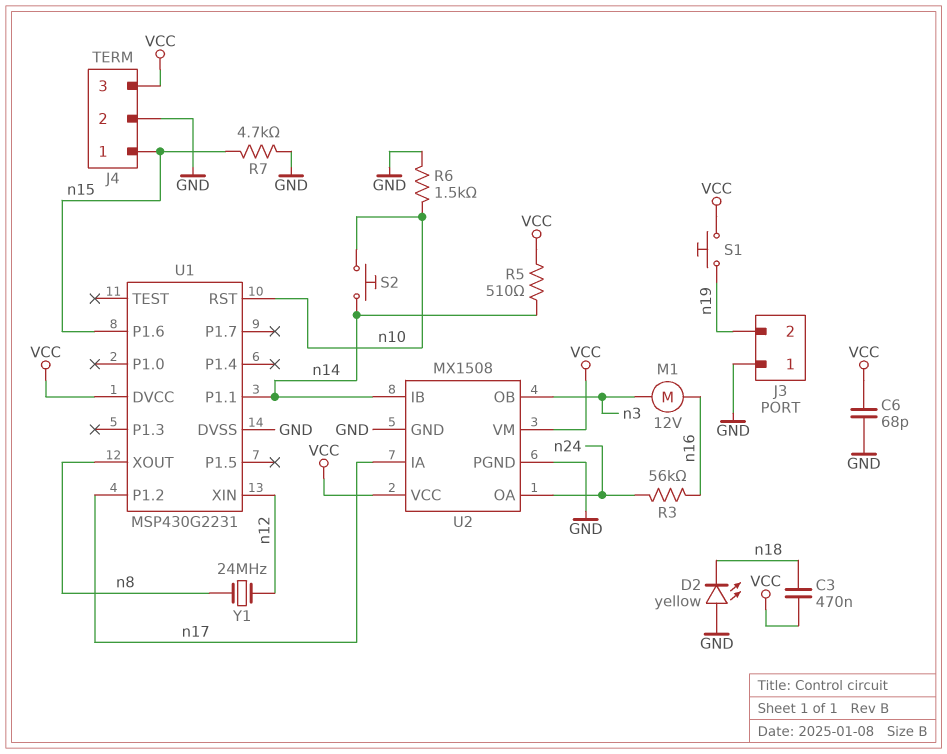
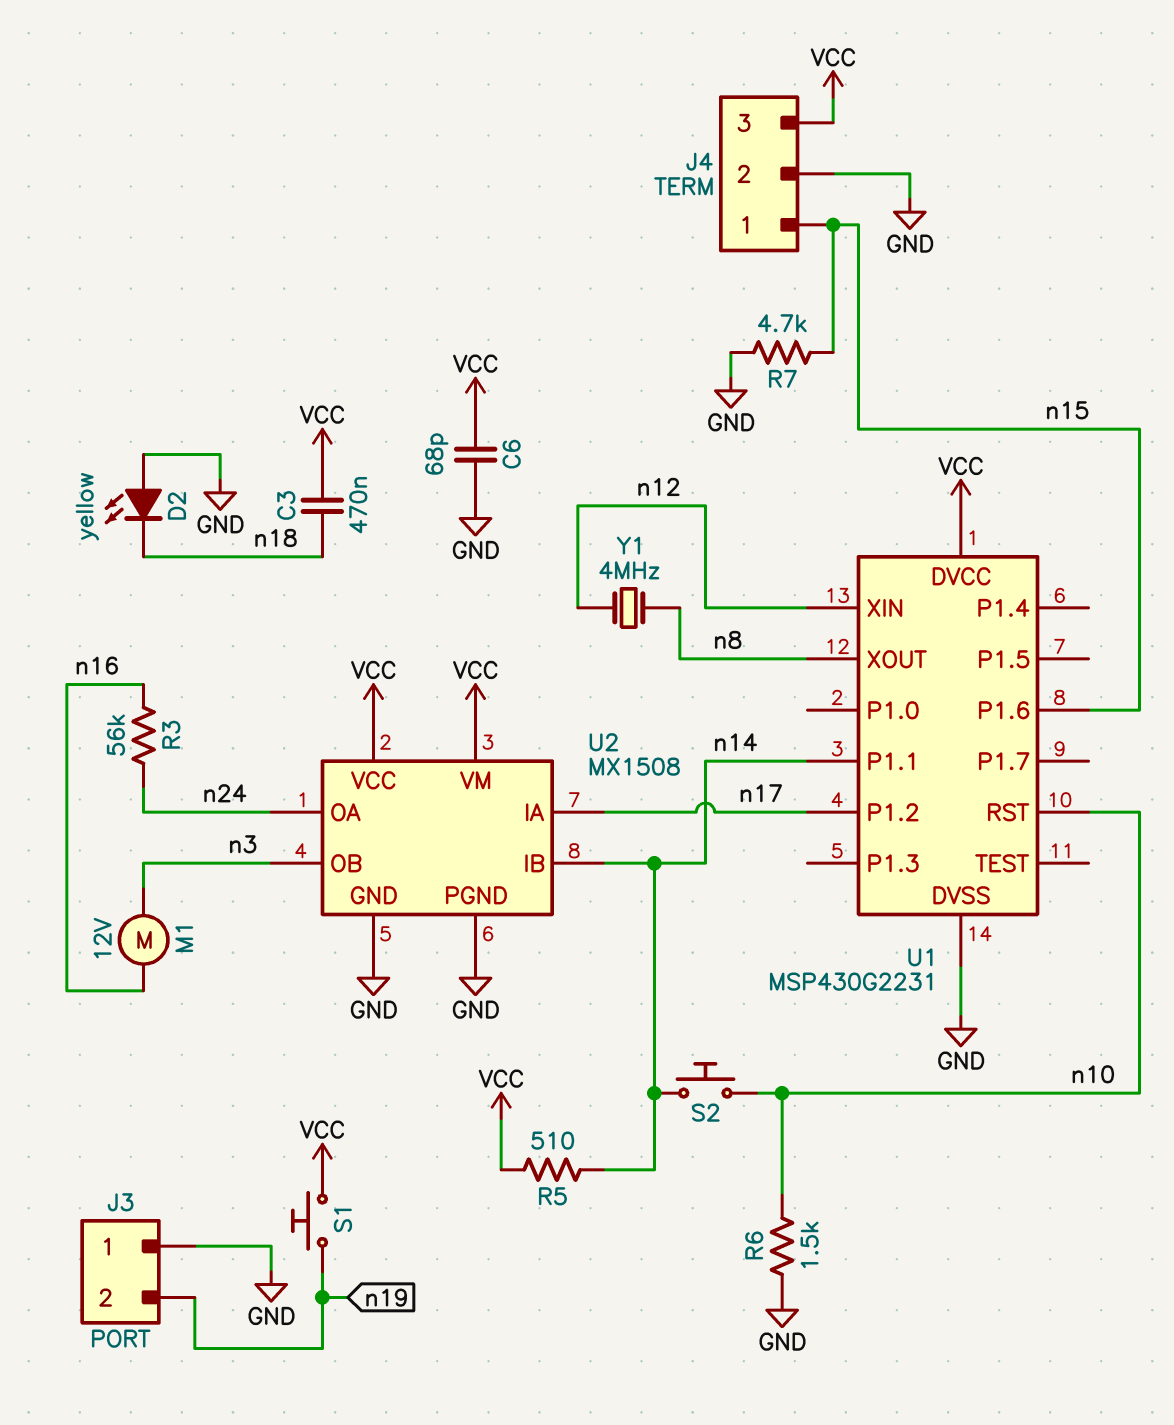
Y1: 24MHz (n8, n12) -> 4MHz (n8, n12)

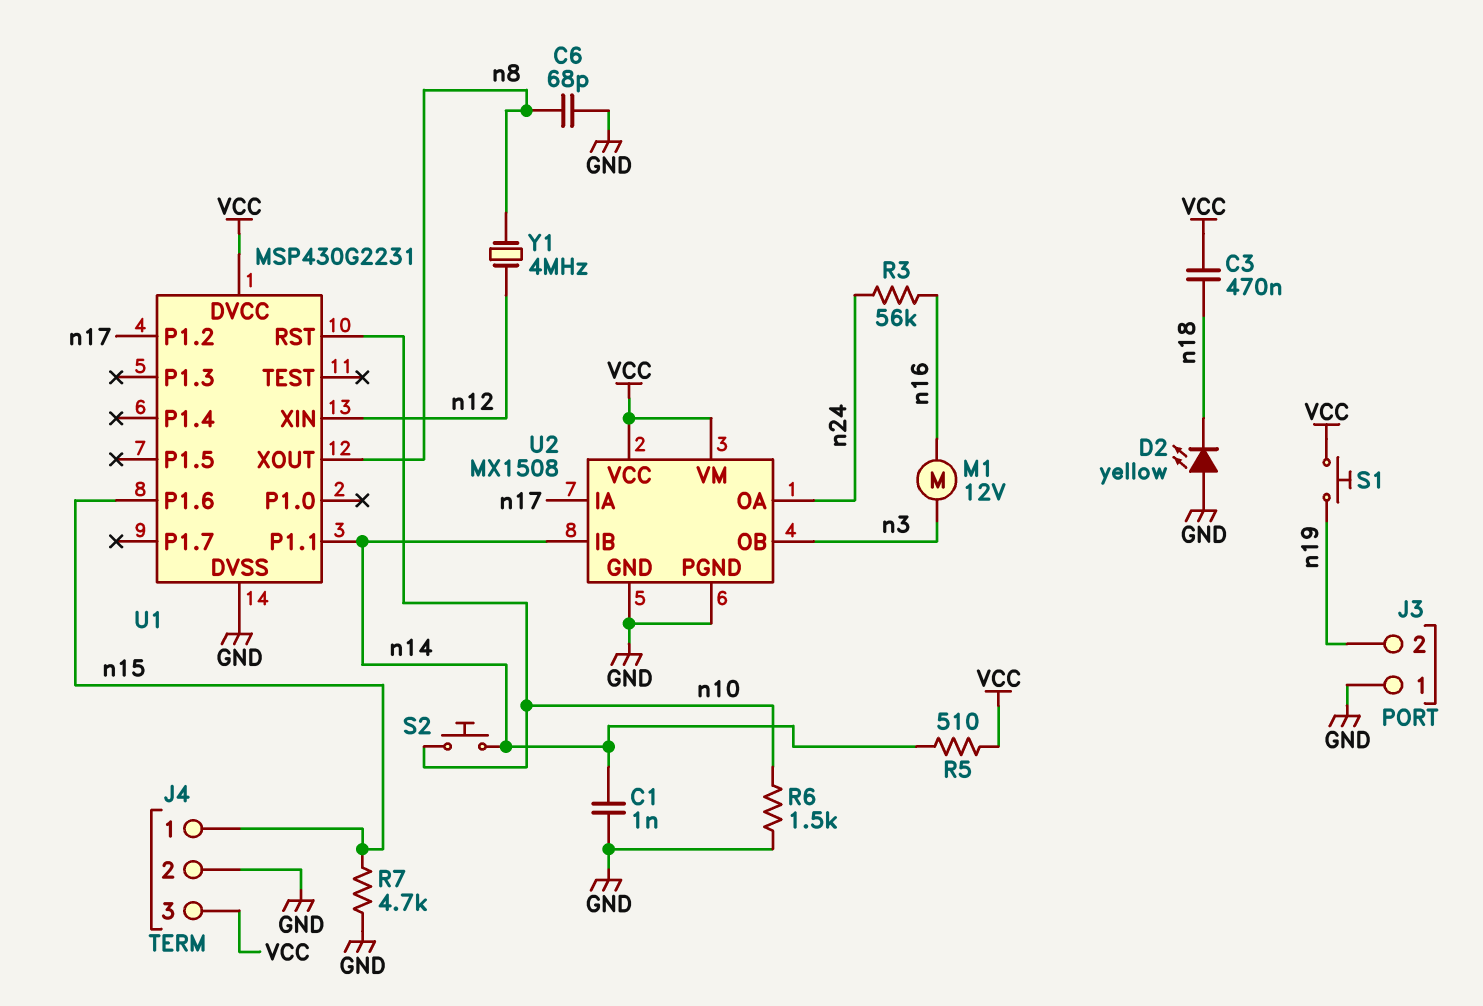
C1: none -> 1nF (GND, n14)
C6: 68pF (GND, VCC) -> 68pF (GND, n8)

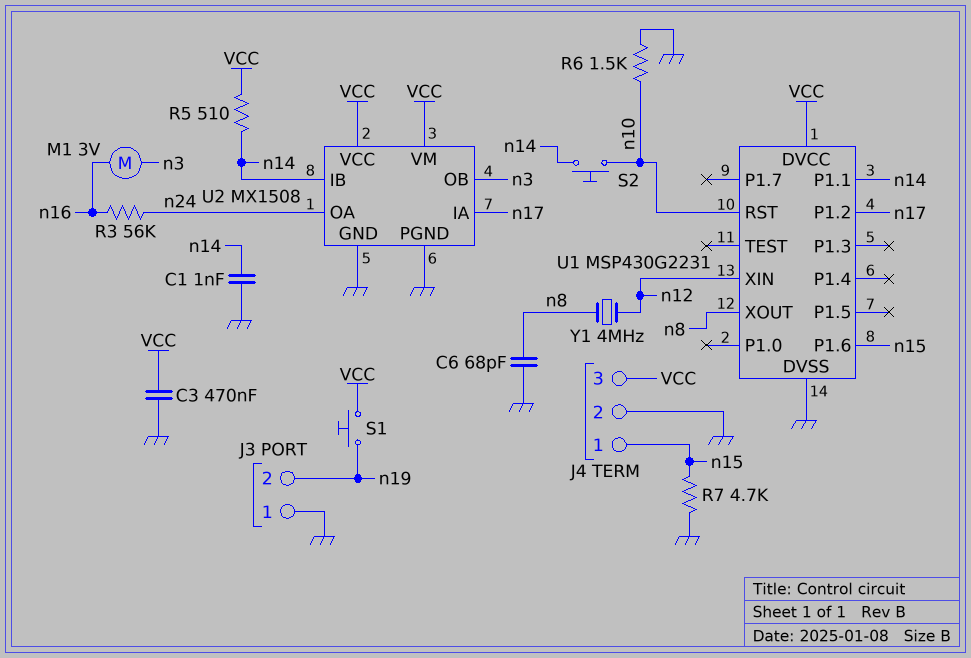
C3: 470nF (VCC, n18) -> 470nF (GND, VCC)
D2: LED yellow (A GND, K n18) -> none
M1: motor 12V (n3, n16) -> motor 3V (n3, n16)

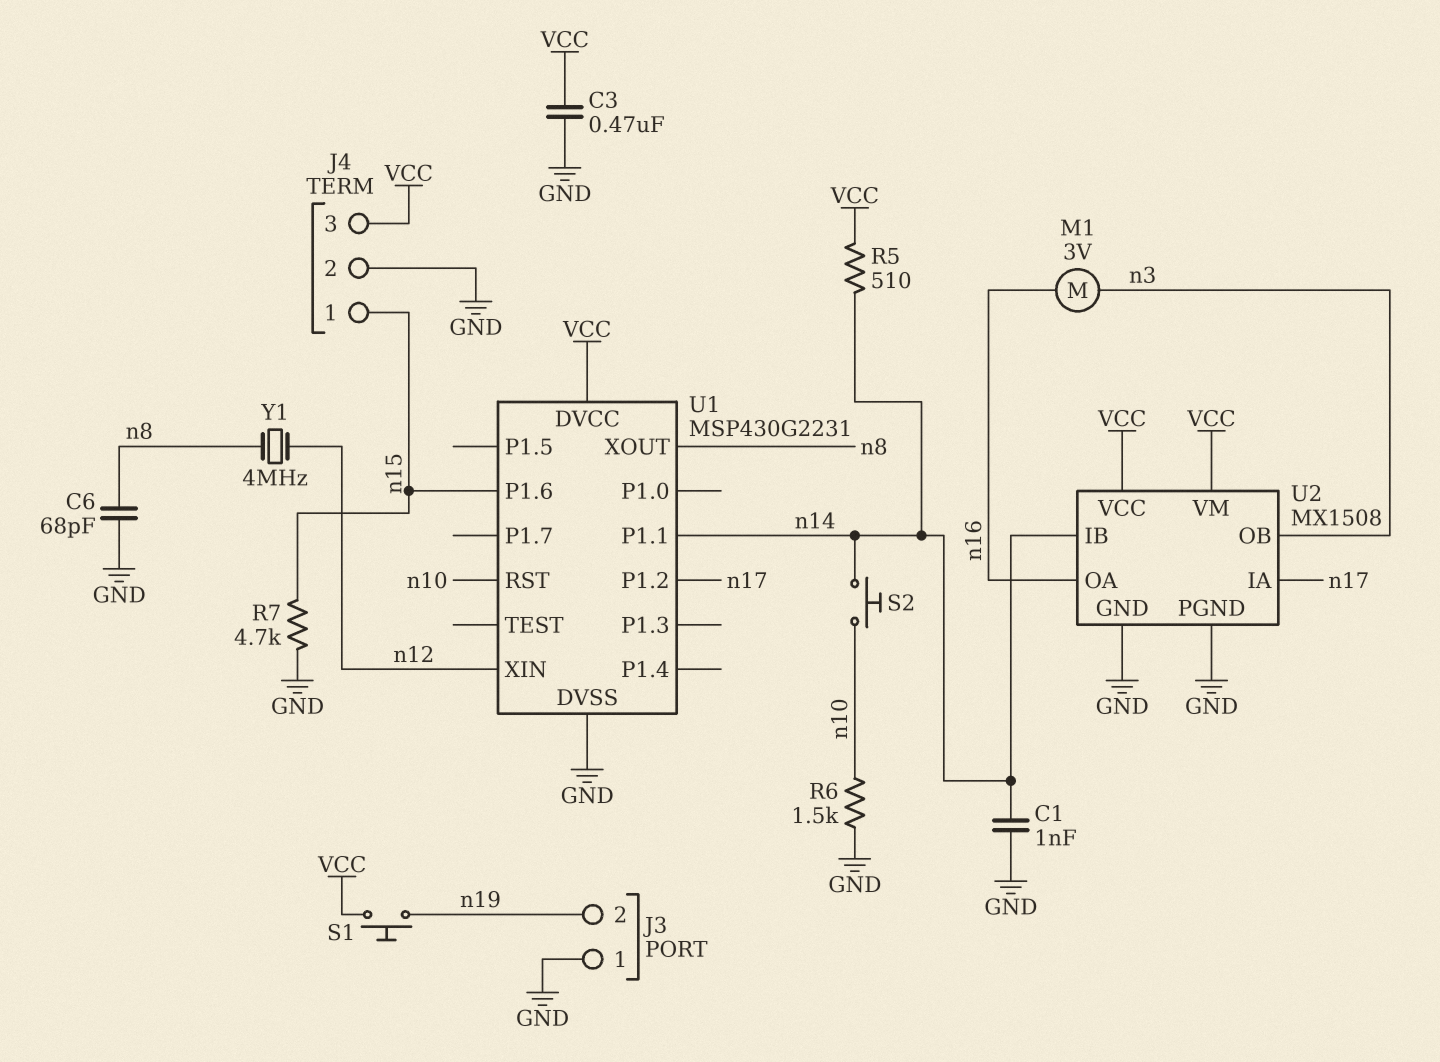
R3: 56k (n16, n24) -> none
U2 pin OA: n24 -> n16

